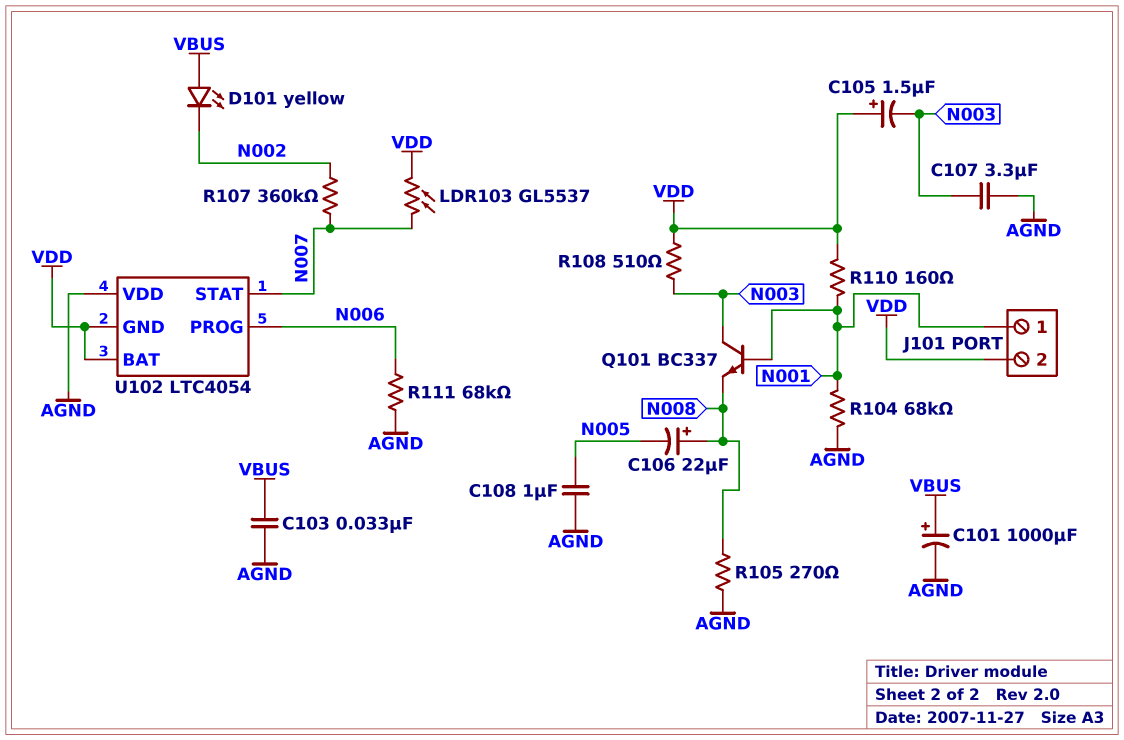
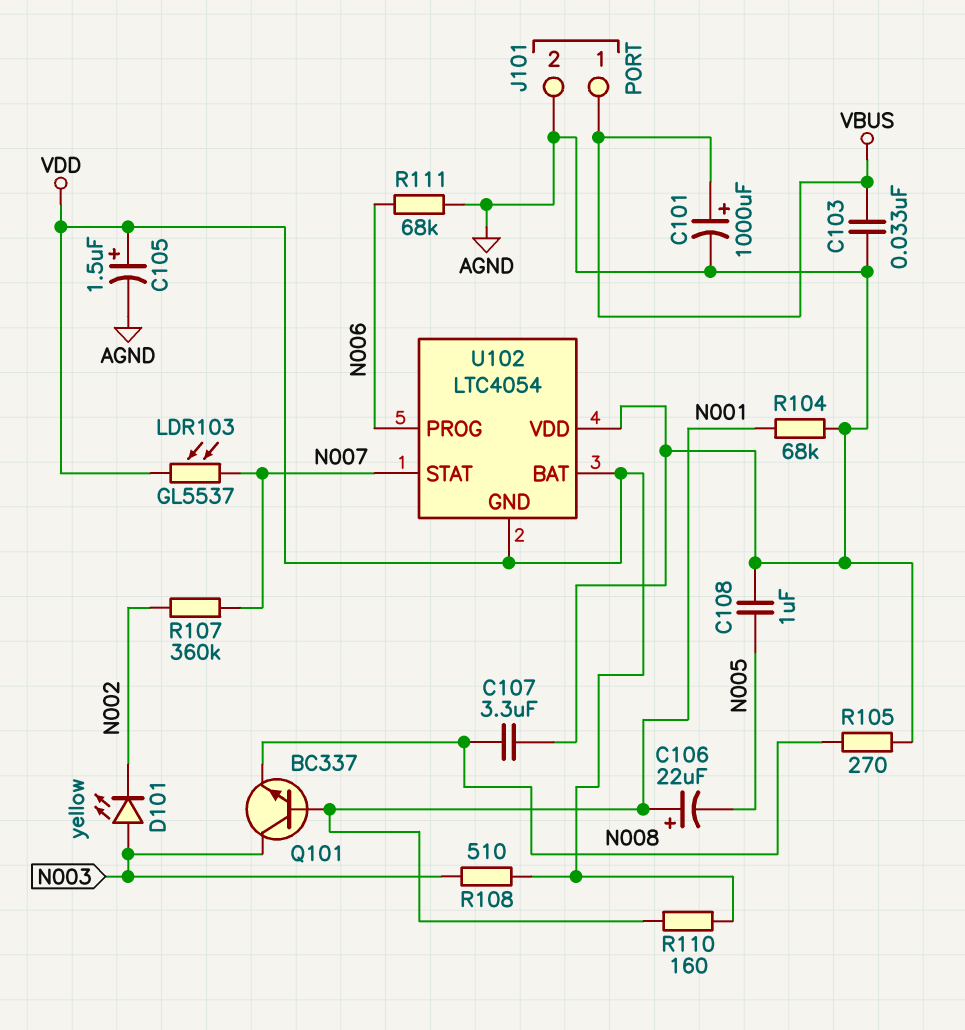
C105: 1.5uF (plus VDD, minus N003) -> 1.5uF (plus VDD, minus AGND)
C106: 22uF (plus N008, minus N005) -> 22uF (plus N001, minus N005)
C107: 3.3uF (AGND, N003) -> 3.3uF (AGND, N008)
D101: LED yellow (A VBUS, K N002) -> LED yellow (A N003, K N002)
J101 pin 1: N001 -> VBUS
J101 pin 2: VDD -> AGND

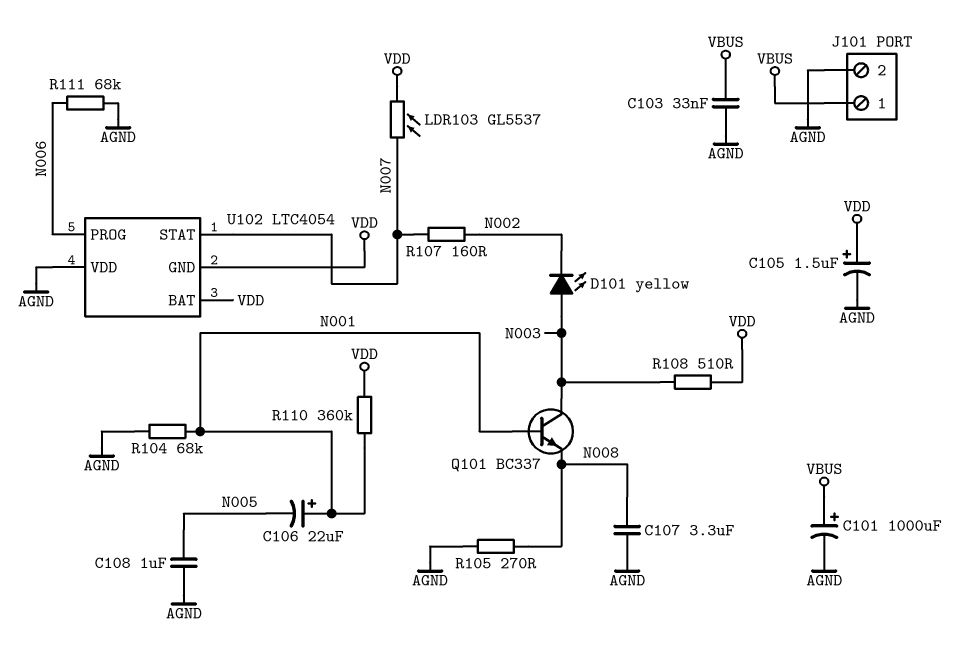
R107: 360k (N002, N007) -> 160 (N002, N007)
R110: 160 (N001, VDD) -> 360k (N001, VDD)

